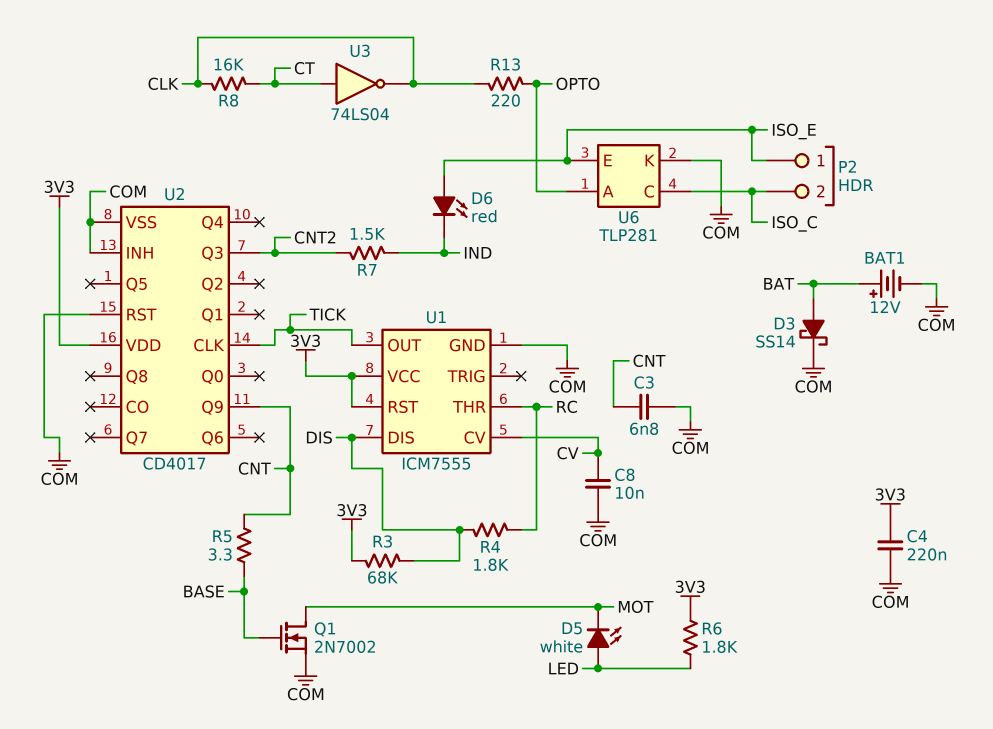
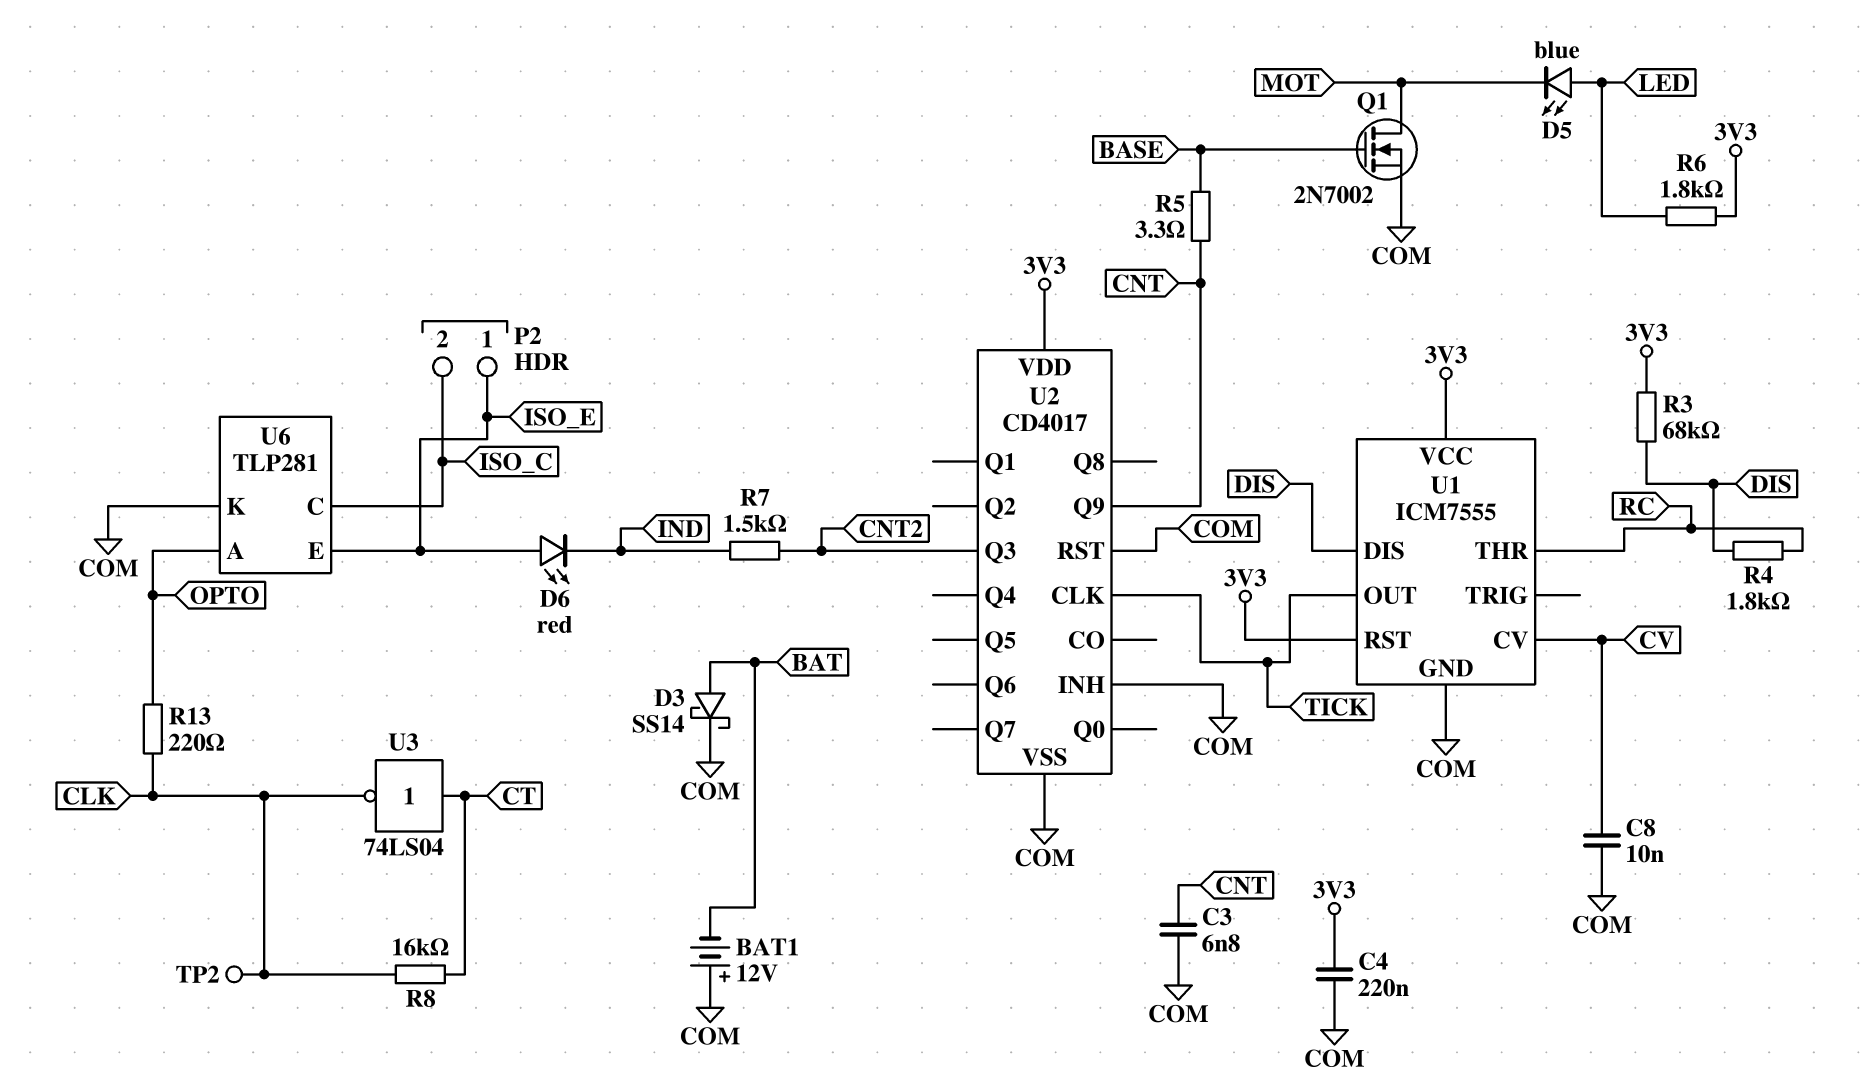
BAT1: 12V (plus BAT, minus COM) -> 12V (plus COM, minus BAT)
D5: LED white (A LED, K MOT) -> LED blue (A LED, K MOT)
TP2: none -> test point (CLK)

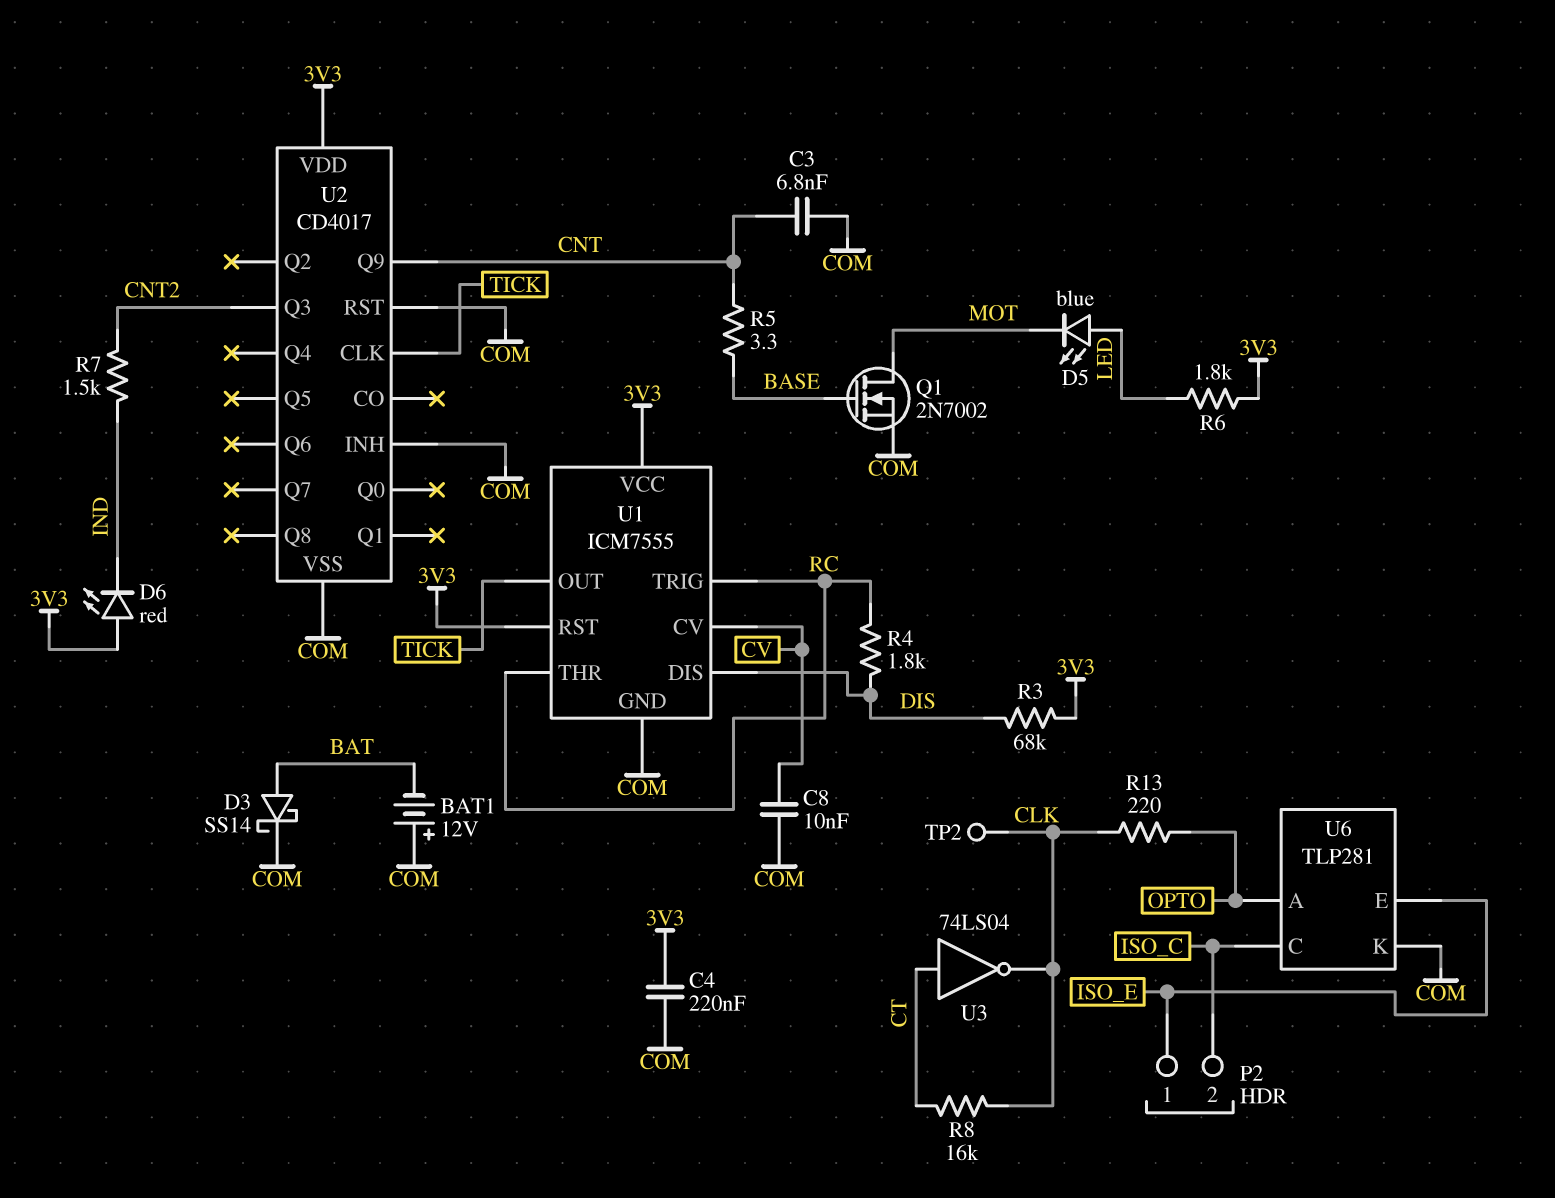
D6: LED red (A ISO_E, K IND) -> LED red (A 3V3, K IND)
U1 pin TRIG: none -> RC

